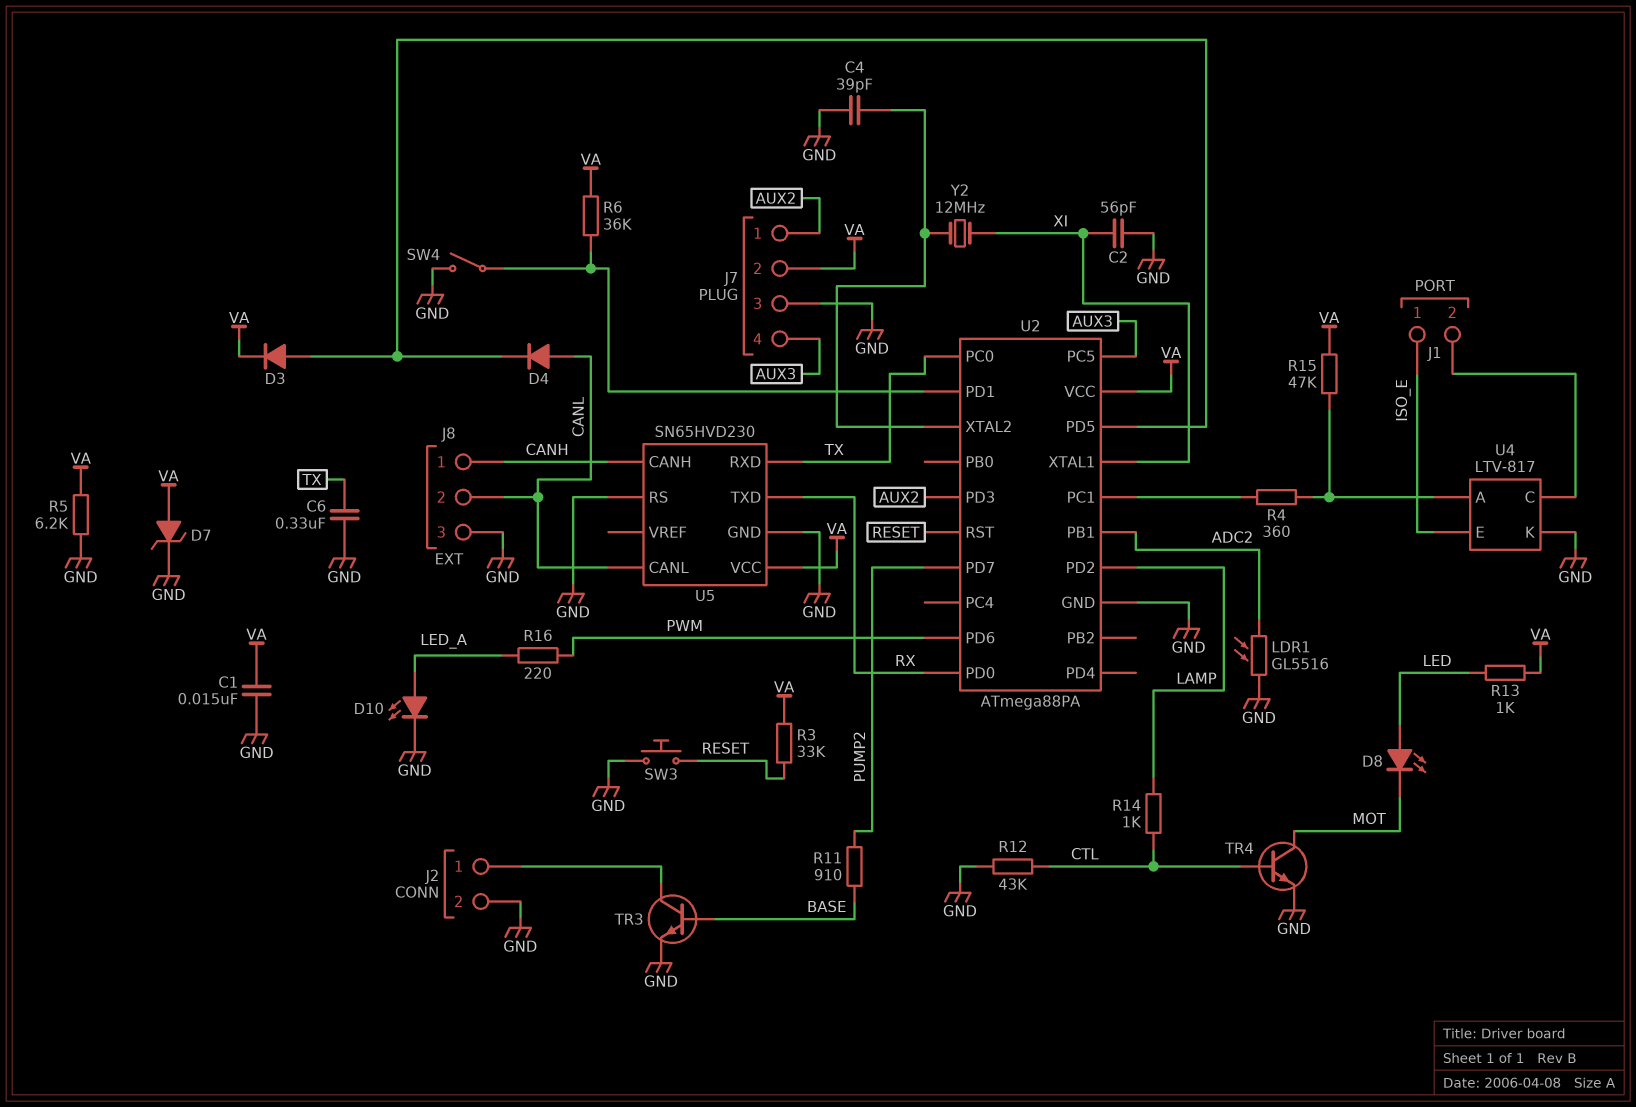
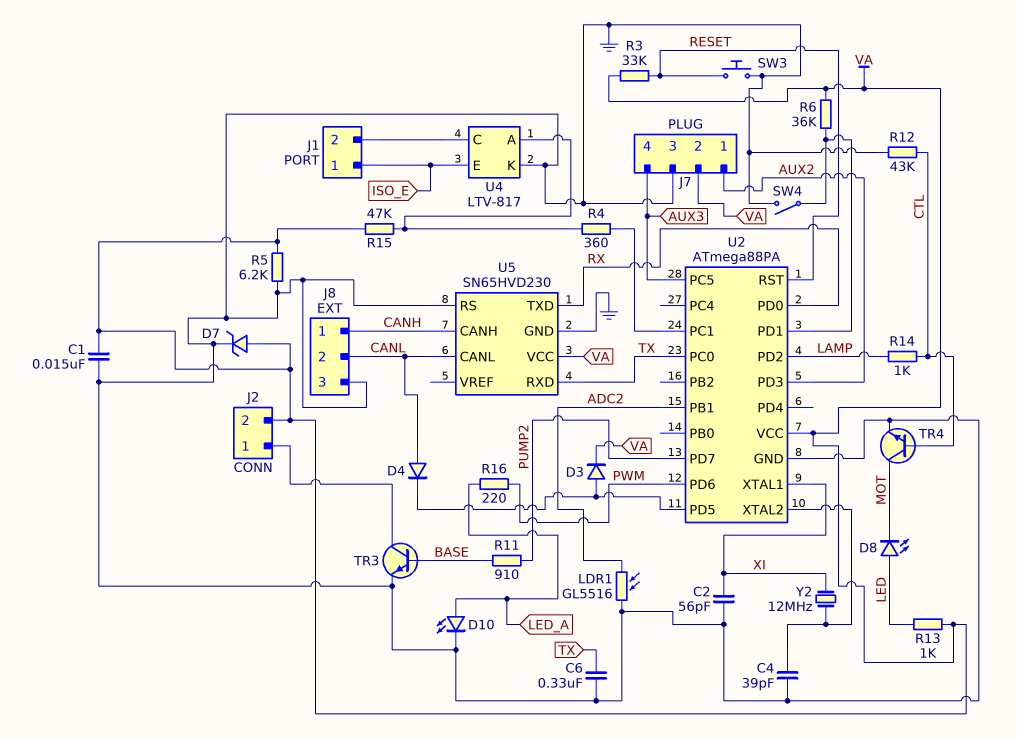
J2 pin 2: GND -> VA

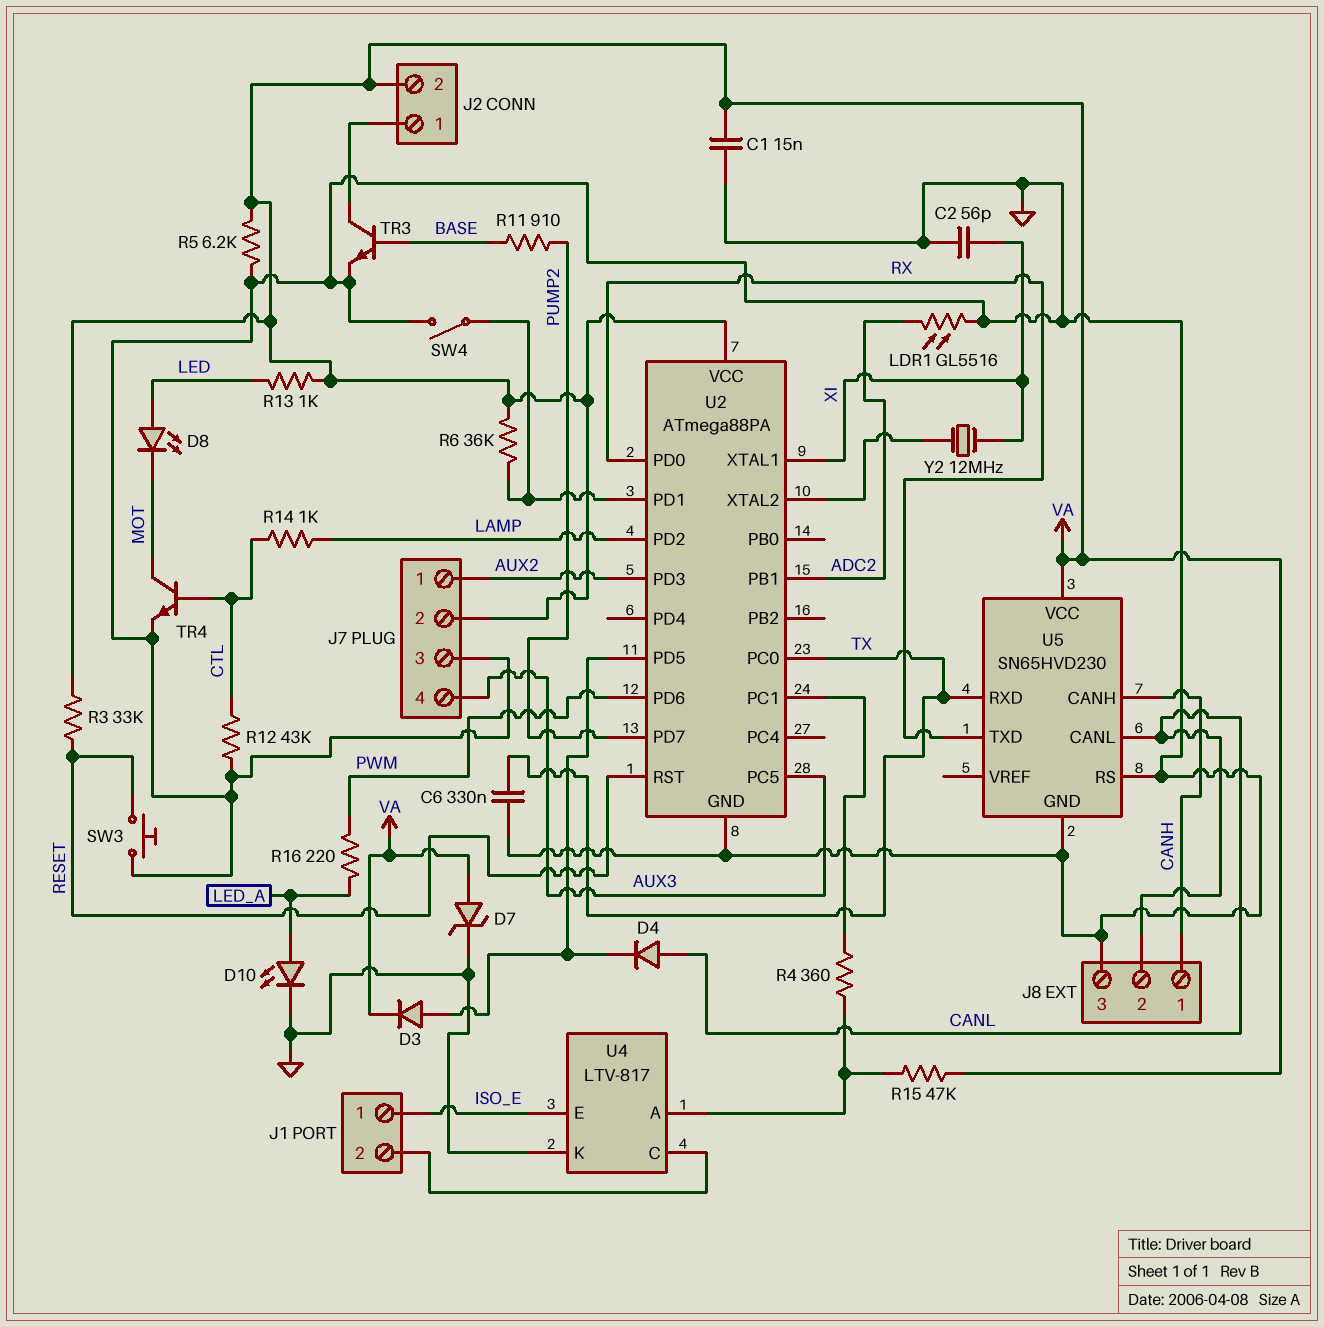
C4: 39pF (GND, U2/XTAL2) -> none

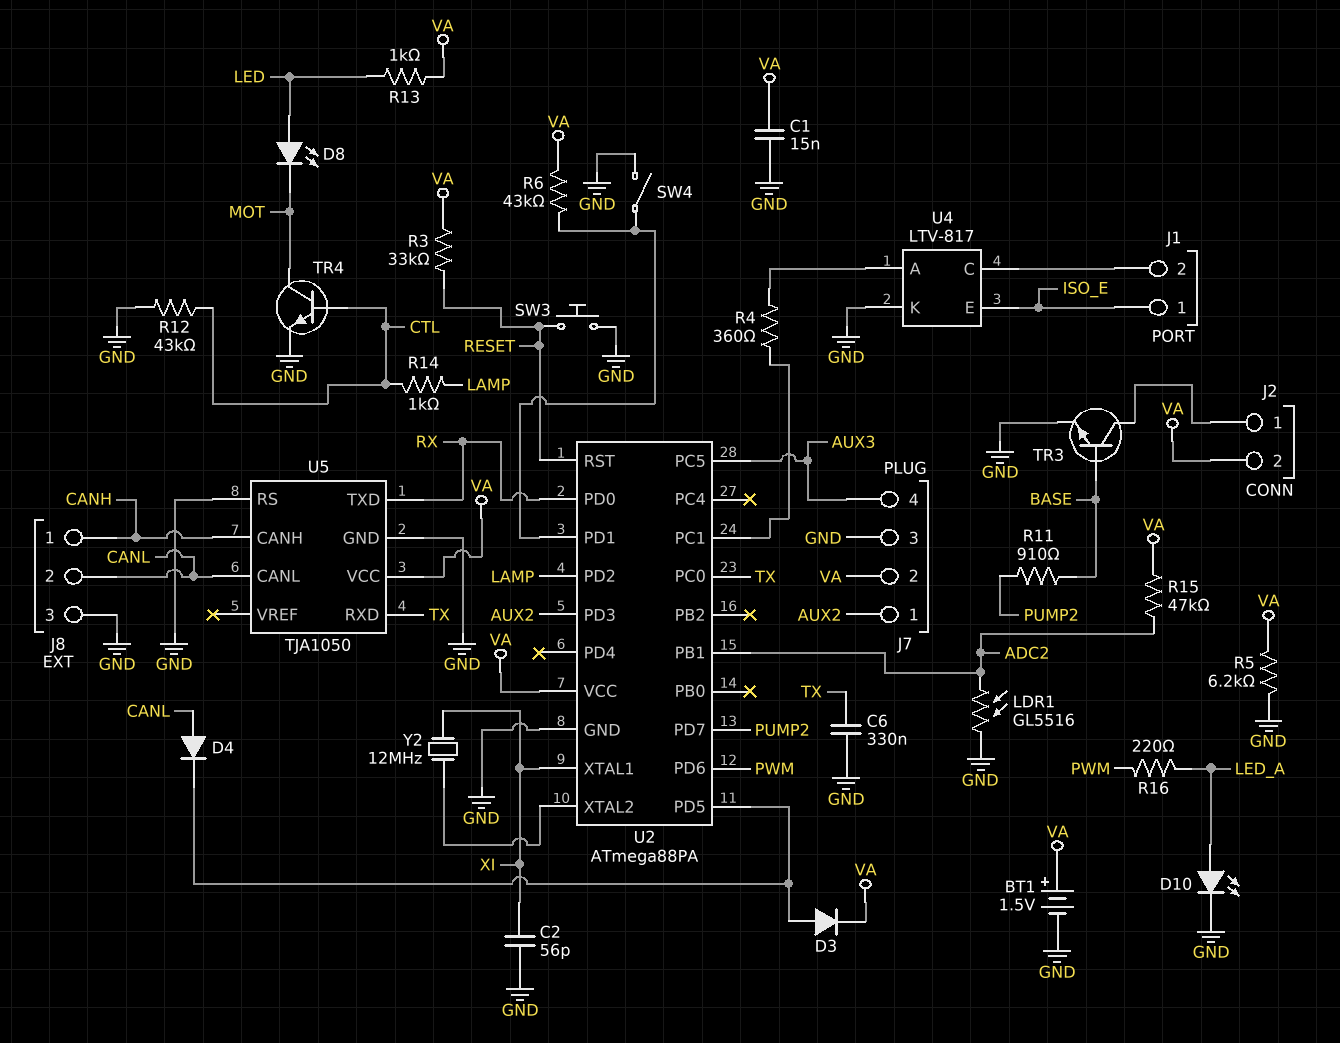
BT1: none -> 1.5V (plus VA, minus GND)
D7: zener (A VA, K GND) -> none
R6: 36k (U2/PD1, VA) -> 43k (U2/PD1, VA)
R15: 47k (U4/A, VA) -> 47k (ADC2, VA)
U5: SN65HVD230 -> TJA1050

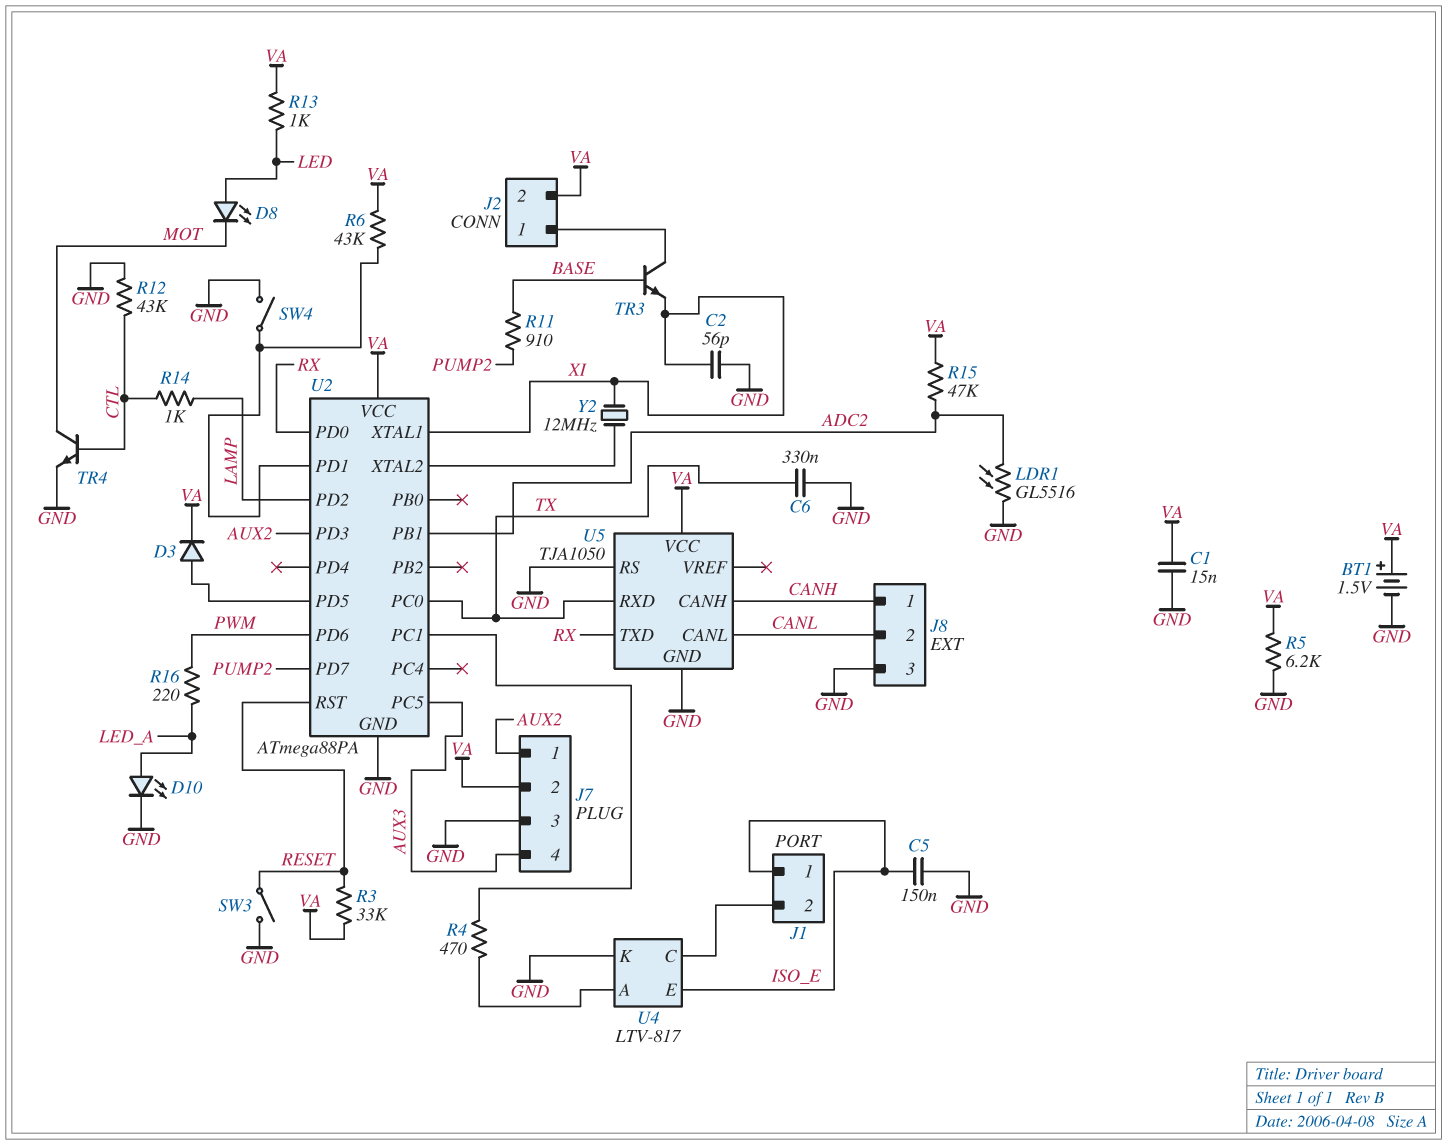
C5: none -> 150nF (GND, ISO_E)
D4: diode (A CANL, K U2/PD5) -> none
R4: 360 (U2/PC1, U4/A) -> 470 (U2/PC1, U4/A)
SW3: button (GND, RESET) -> switch (GND, RESET)
TR3: NPN (B BASE, C J2/1, E GND) -> NPN (B BASE, C J2/1, E XI)

